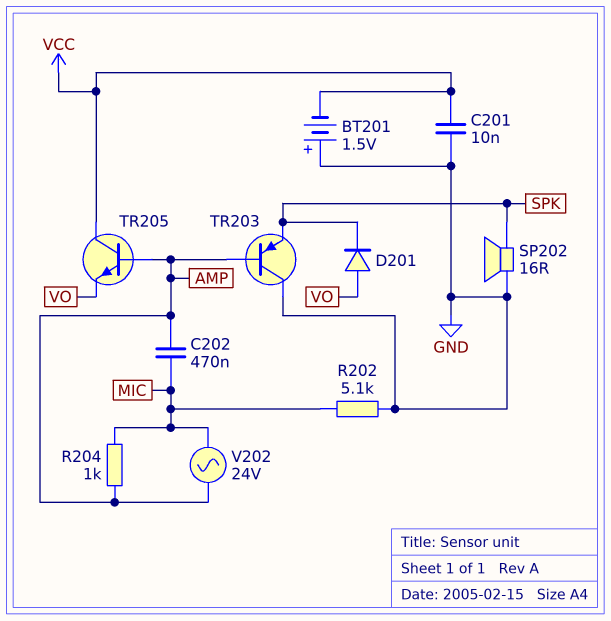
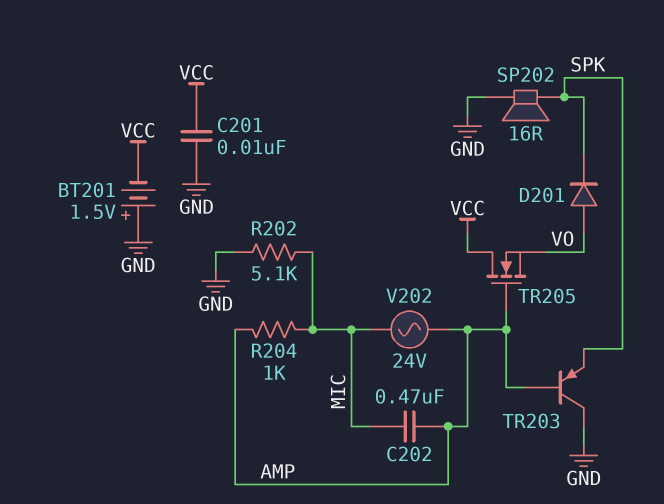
TR205: NPN (B AMP, C VCC, E VO) -> NMOS (G AMP, D VCC, S VO)

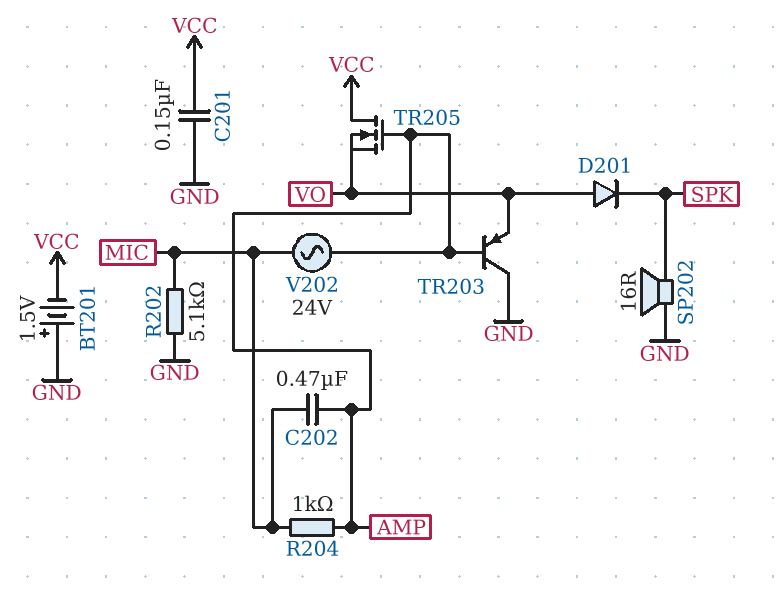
C201: 10nF (GND, VCC) -> 150nF (GND, VCC)
TR203: PNP (B AMP, C GND, E SPK) -> PNP (B AMP, C GND, E VO)

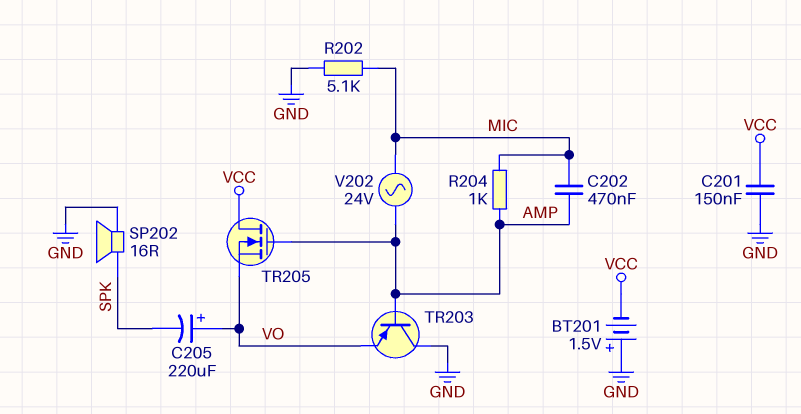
C205: none -> 220uF (plus VO, minus SPK)
D201: diode (A VO, K SPK) -> none

